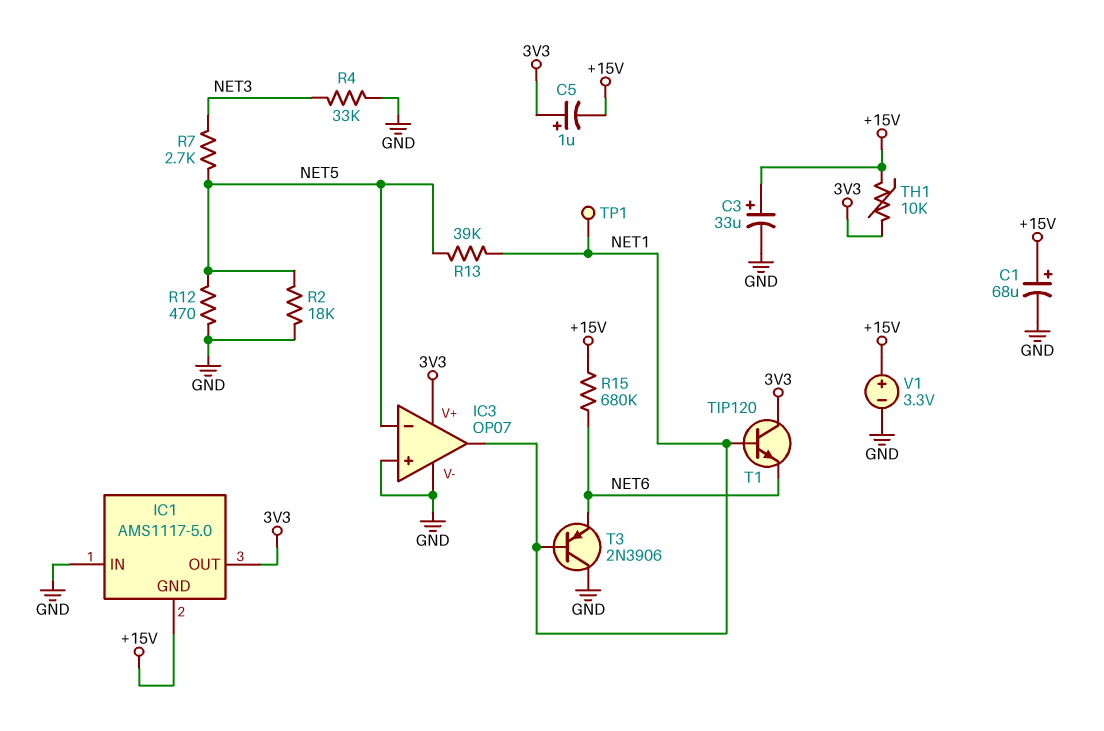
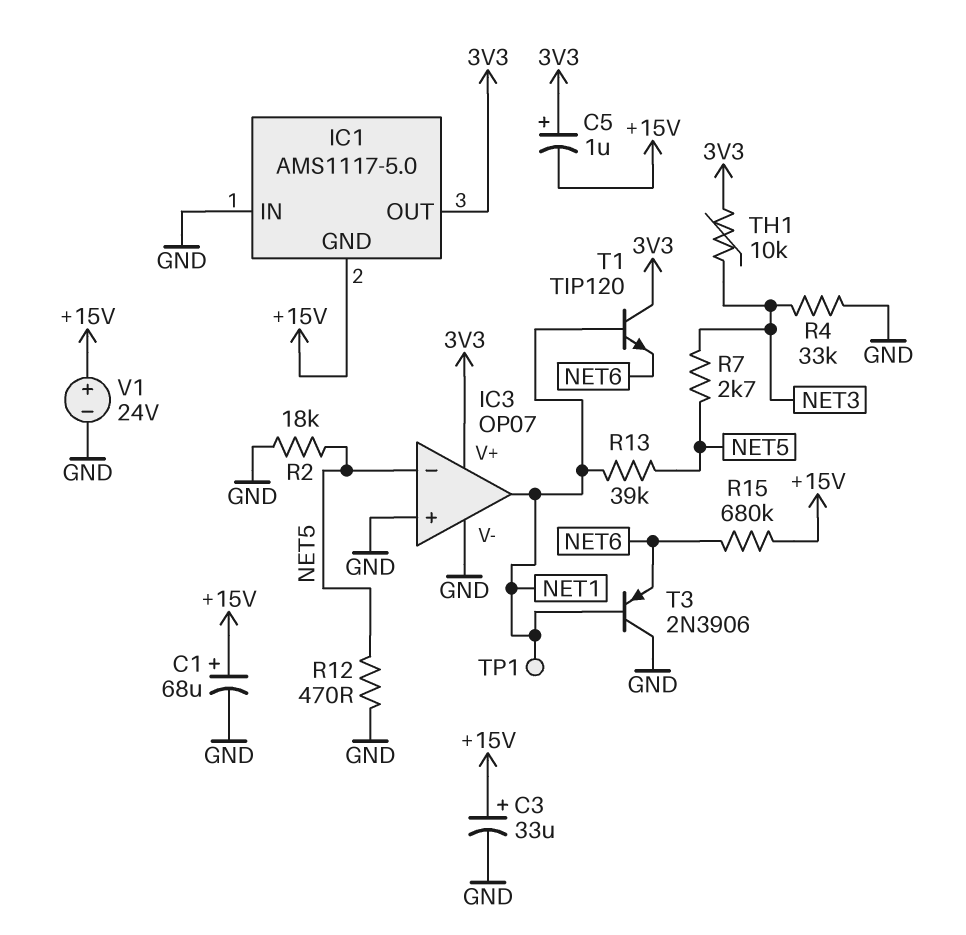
TH1: 10k (+15V, 3V3) -> 10k (3V3, NET3)
V1: 3.3V (plus +15V, minus GND) -> 24V (plus +15V, minus GND)

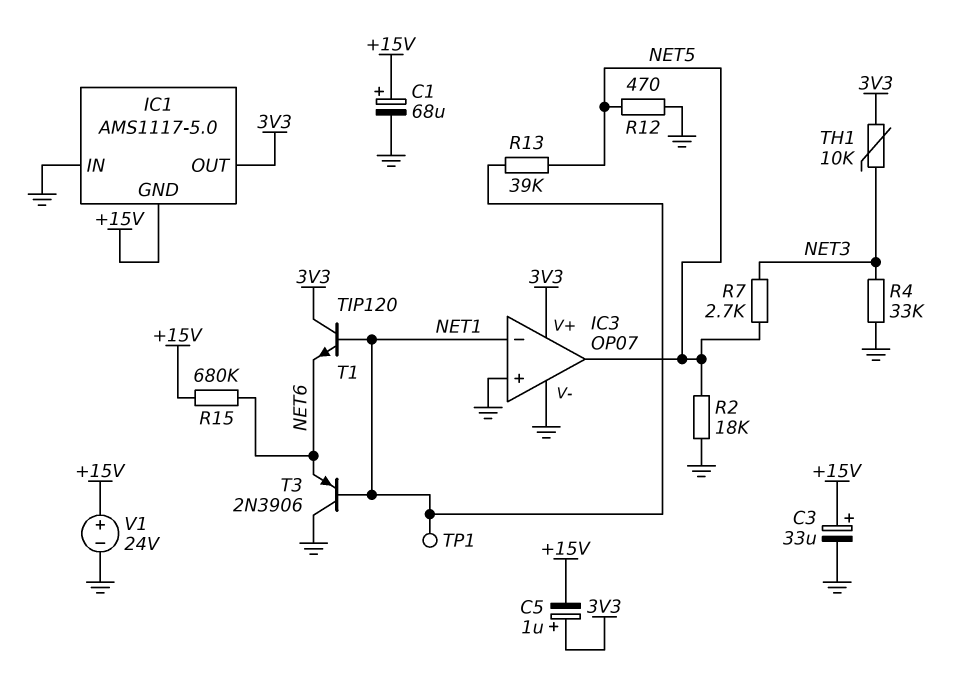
IC3 pin in-: NET5 -> NET1
IC3 pin out: NET1 -> NET5

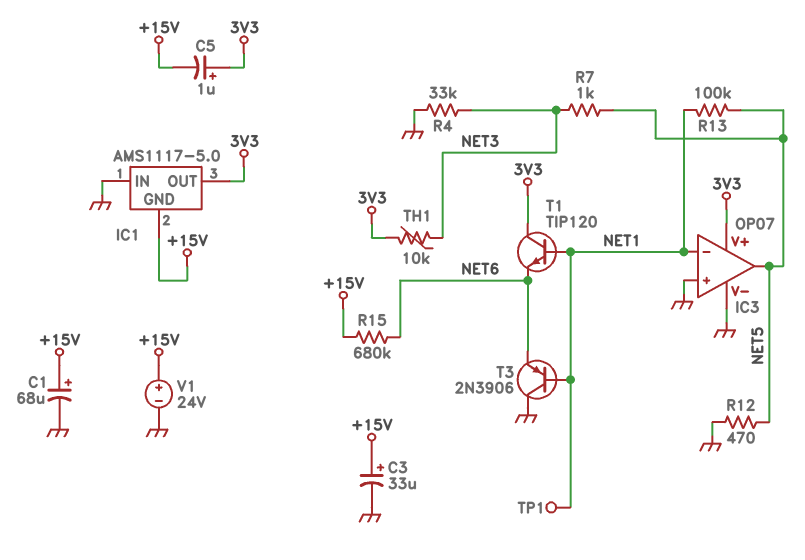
R2: 18k (GND, NET5) -> none
R7: 2.7k (NET3, NET5) -> 1k (NET3, NET5)
R13: 39k (NET1, NET5) -> 100k (NET1, NET5)

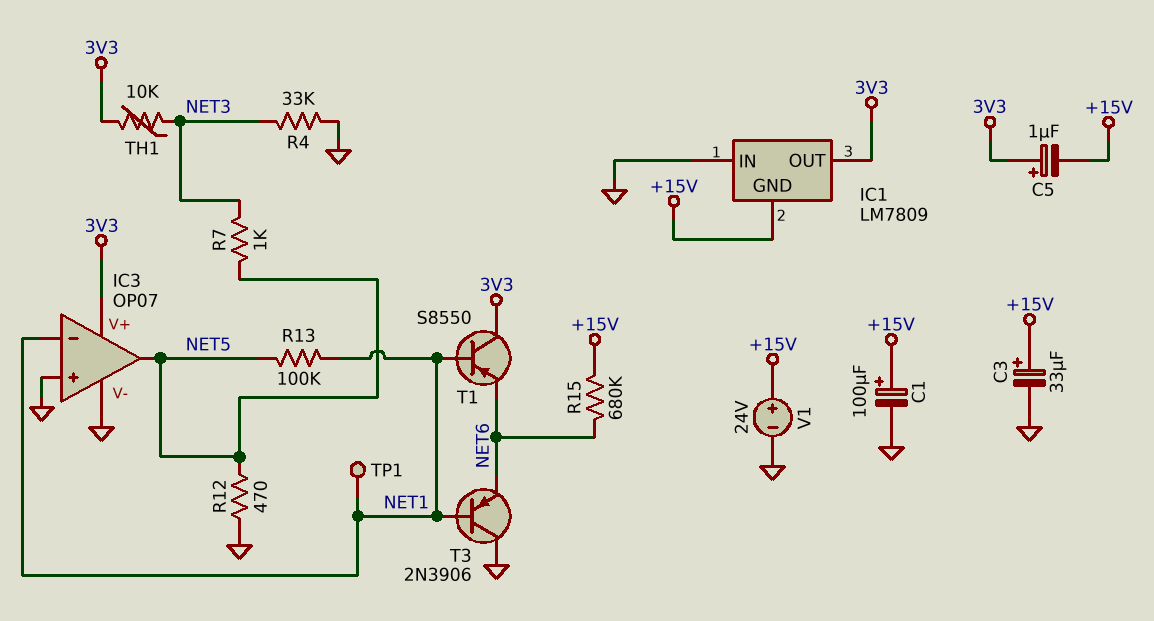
C1: 68uF (plus +15V, minus GND) -> 100uF (plus +15V, minus GND)
IC1: AMS1117-5.0 -> LM7809
T1: NPN TIP120 (B NET1, C 3V3, E NET6) -> PNP S8550 (B NET1, C 3V3, E NET6)

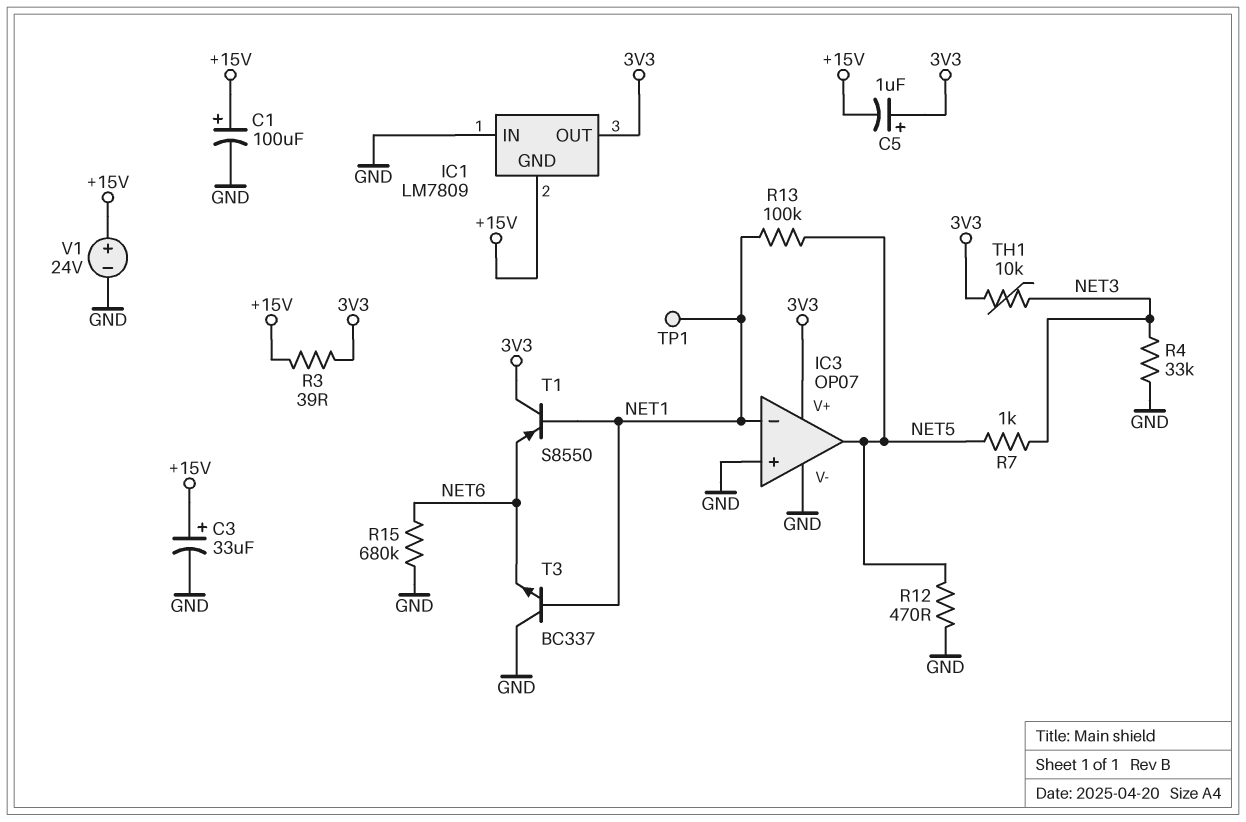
R3: none -> 39 (+15V, 3V3)
R15: 680k (+15V, NET6) -> 680k (GND, NET6)
T3: PNP 2N3906 (B NET1, C GND, E NET6) -> NPN BC337 (B NET1, C GND, E NET6)

